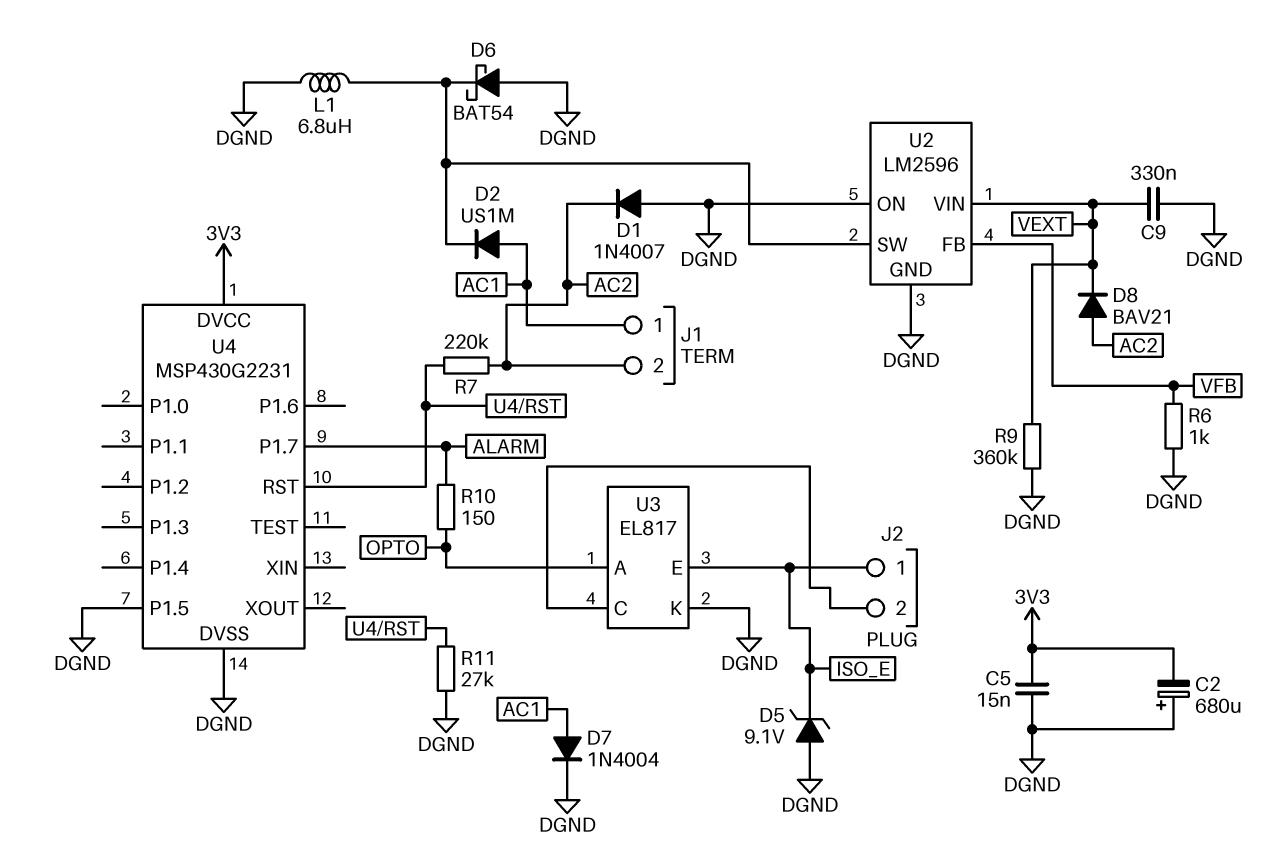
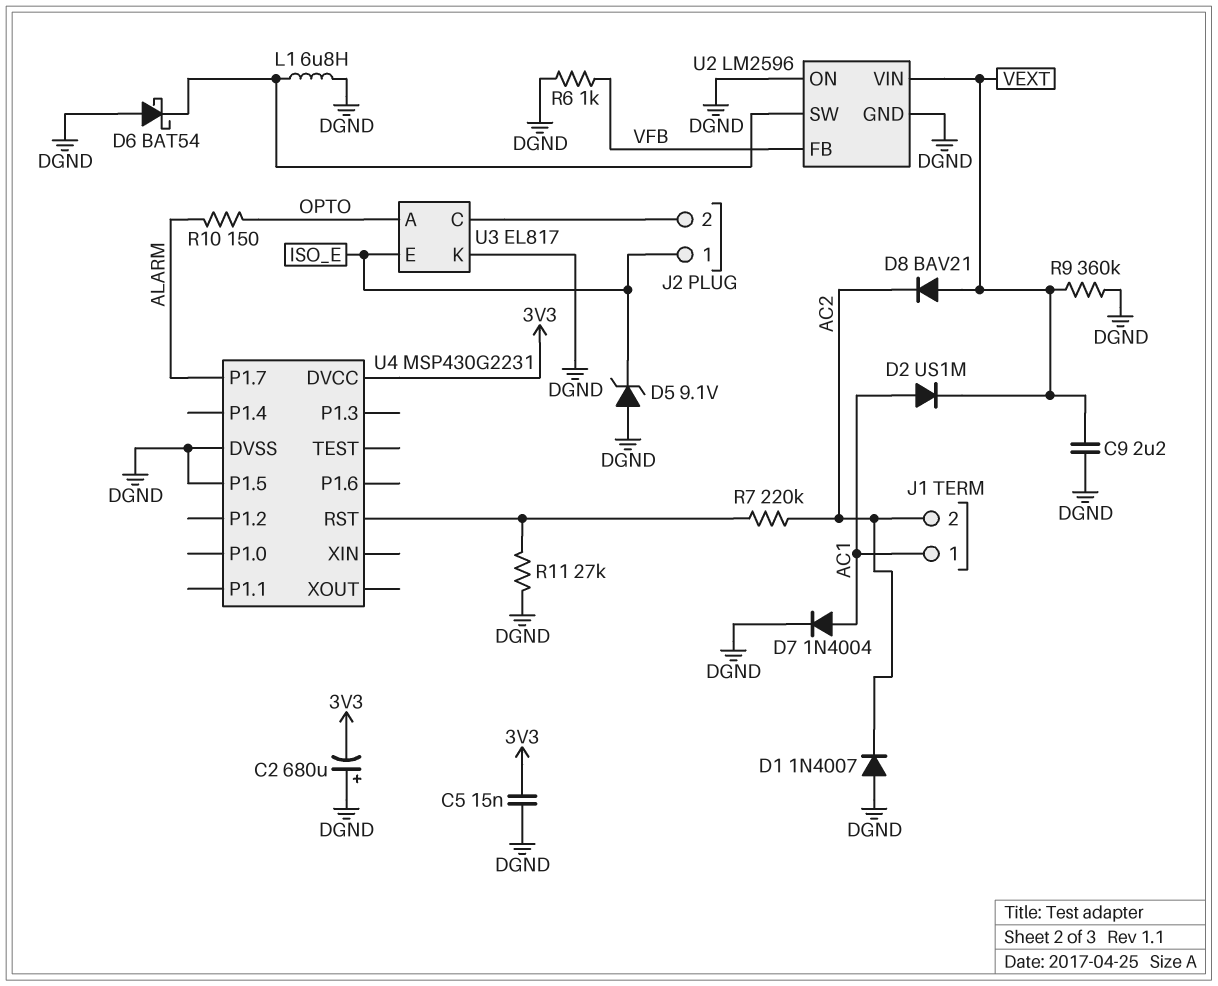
C9: 330nF (DGND, VEXT) -> 2.2uF (DGND, VEXT)
D2: diode US1M (A AC1, K U2/SW) -> diode US1M (A AC1, K VEXT)
D8: diode BAV21 (A AC2, K VEXT) -> diode BAV21 (A VEXT, K AC2)

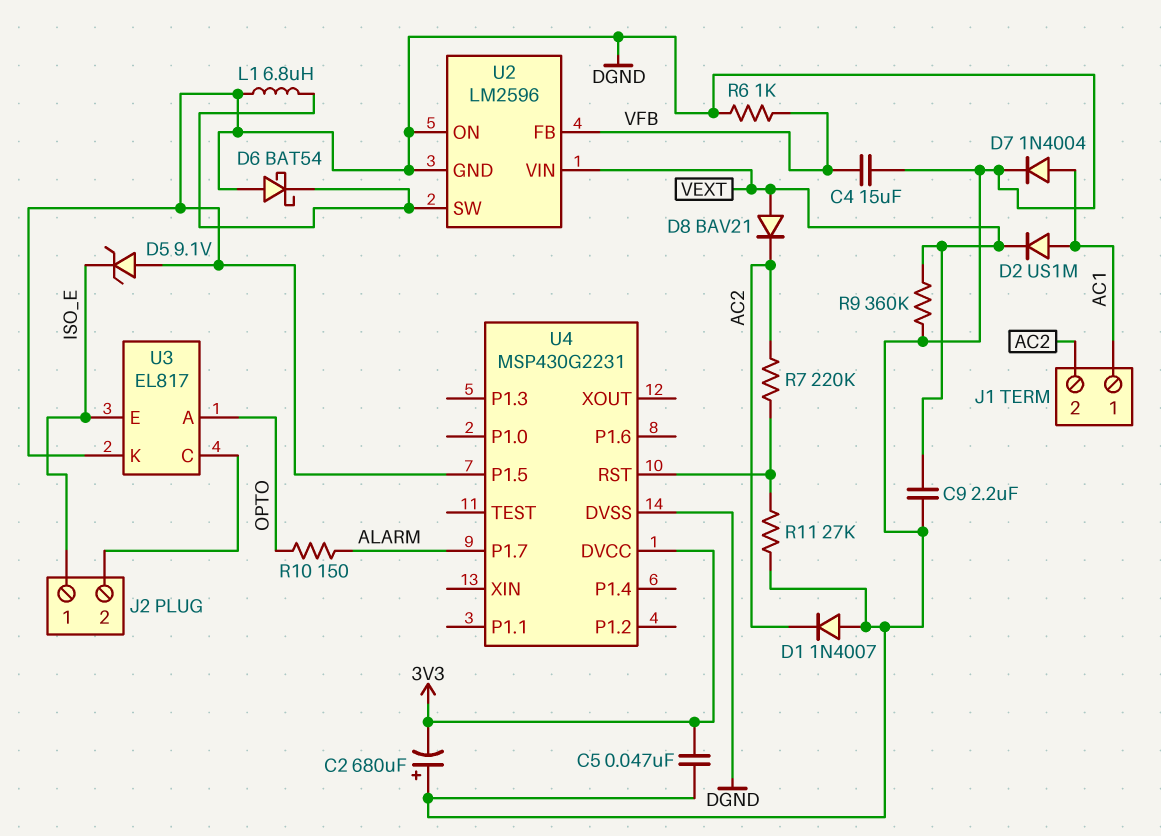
C4: none -> 15uF (DGND, VFB)
C5: 15nF (3V3, DGND) -> 47nF (3V3, DGND)

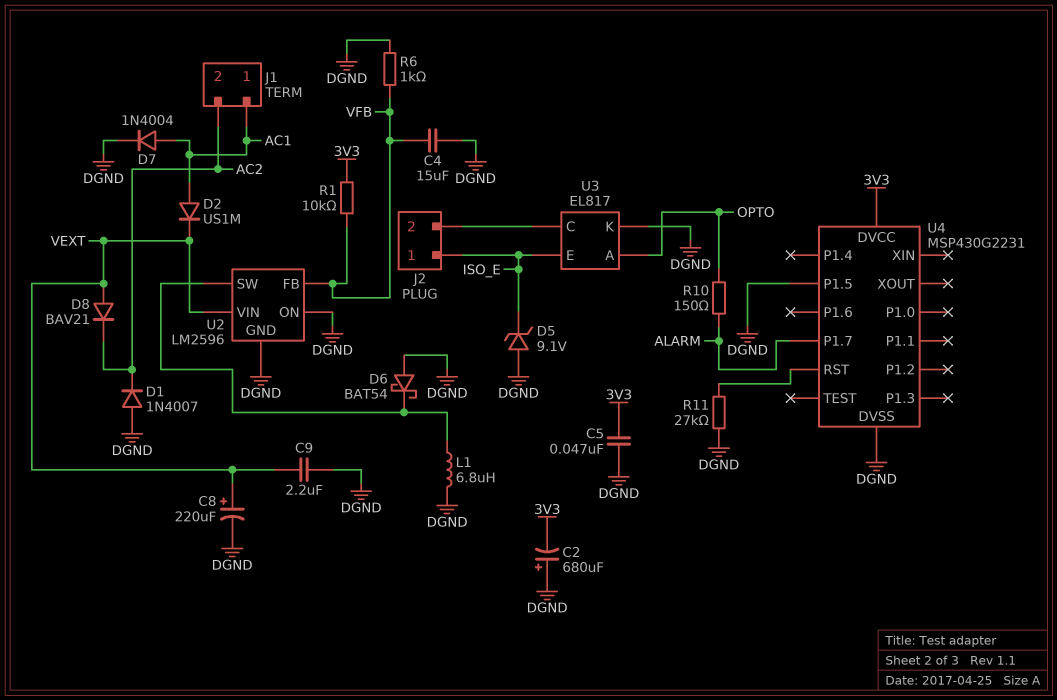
C8: none -> 220uF (plus VEXT, minus DGND)
R1: none -> 10k (3V3, VFB)
R7: 220k (AC2, U4/RST) -> none
R9: 360k (DGND, VEXT) -> none

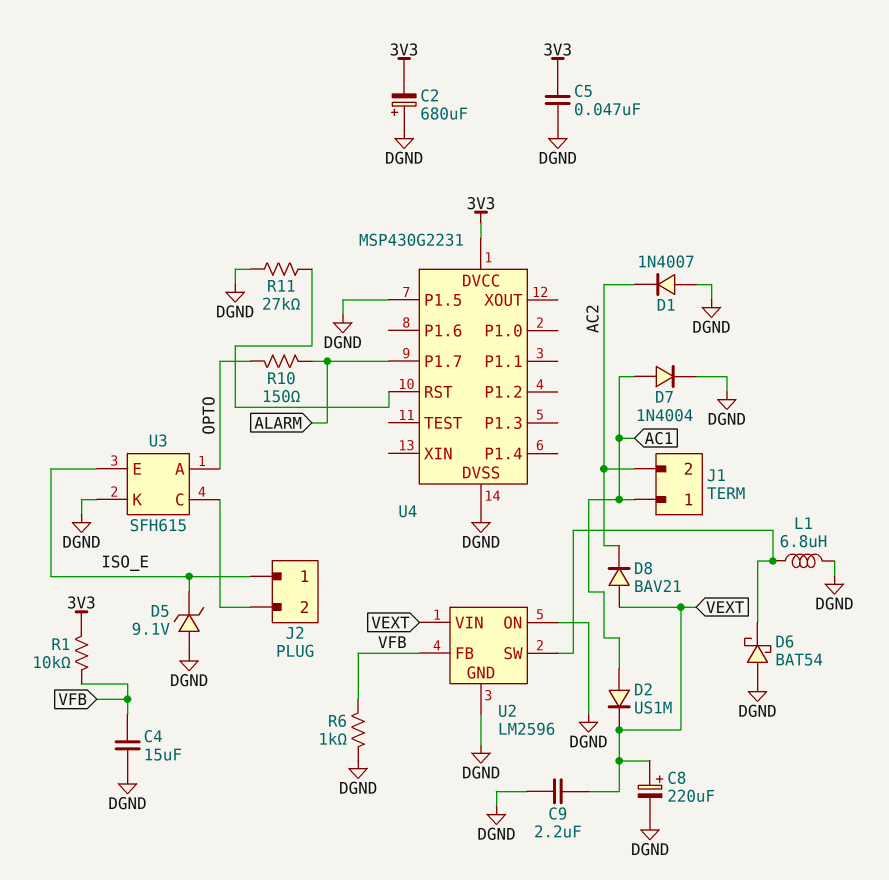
U3: EL817 -> SFH615

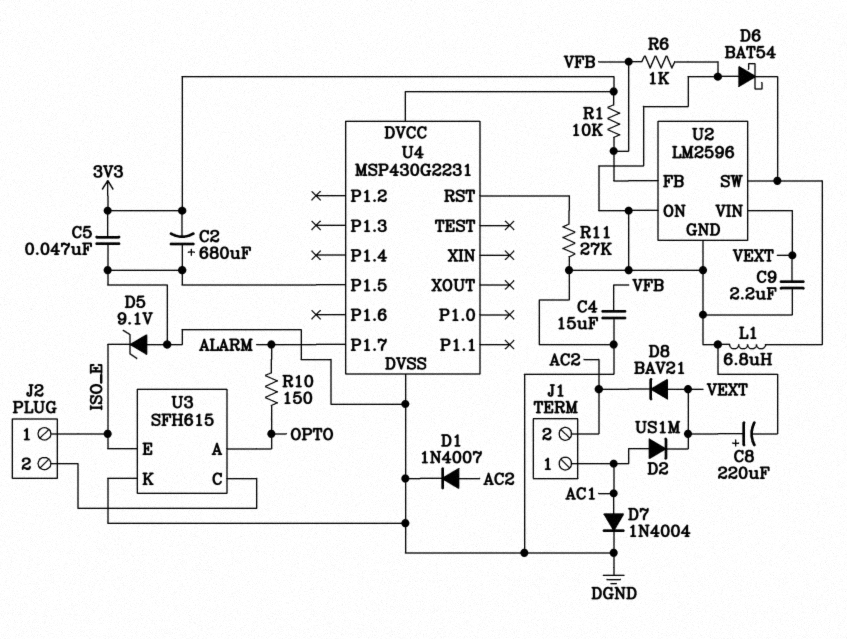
D1: diode 1N4007 (A DGND, K AC2) -> diode 1N4007 (A AC2, K DGND)

